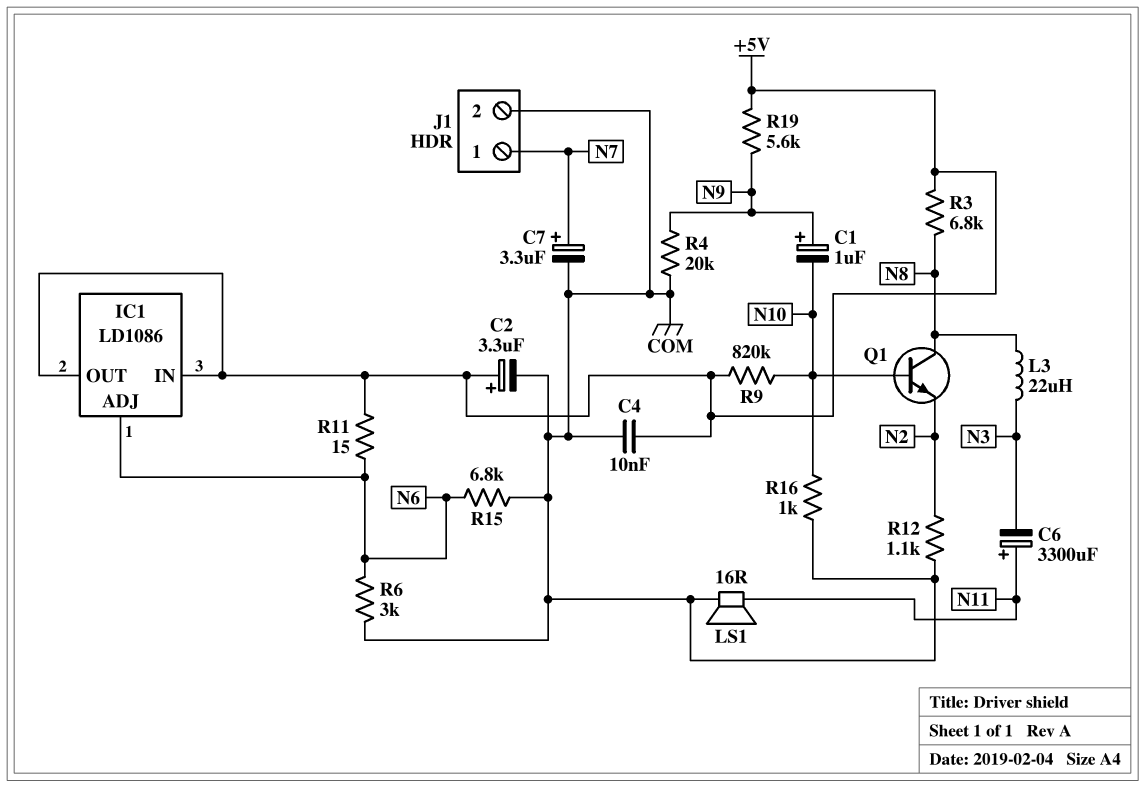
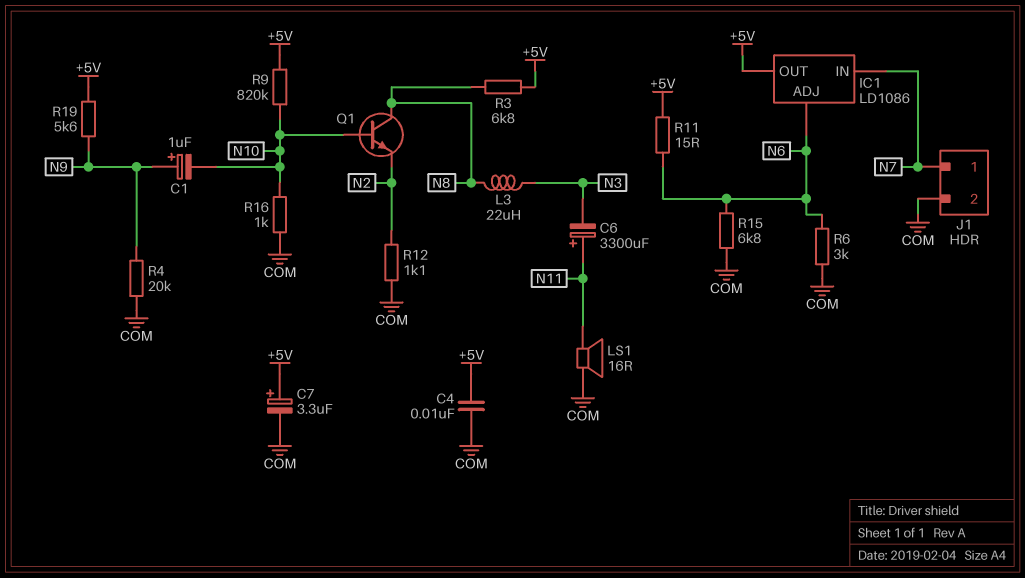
C2: 3.3uF (plus +5V, minus COM) -> none
C7: 3.3uF (plus N7, minus COM) -> 3.3uF (plus +5V, minus COM)
IC1 pin IN: +5V -> N7

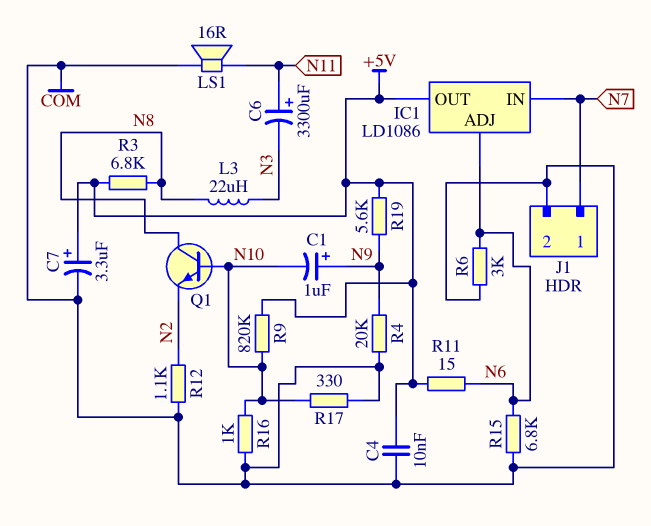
R17: none -> 330 (COM, N10)

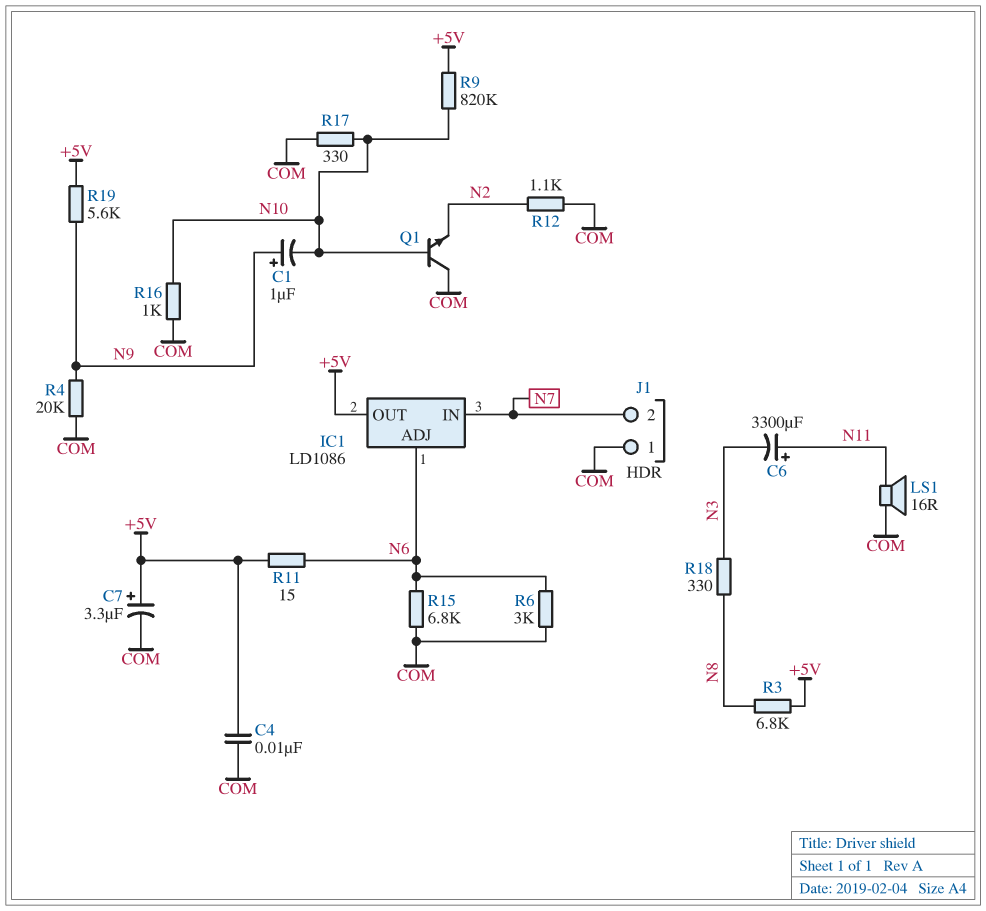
J1 pin 1: N7 -> COM
J1 pin 2: COM -> N7
L3: 22uH (N3, N8) -> none
Q1: NPN (B N10, C N8, E N2) -> NPN (B N10, C COM, E N2)
R18: none -> 330 (N3, N8)

